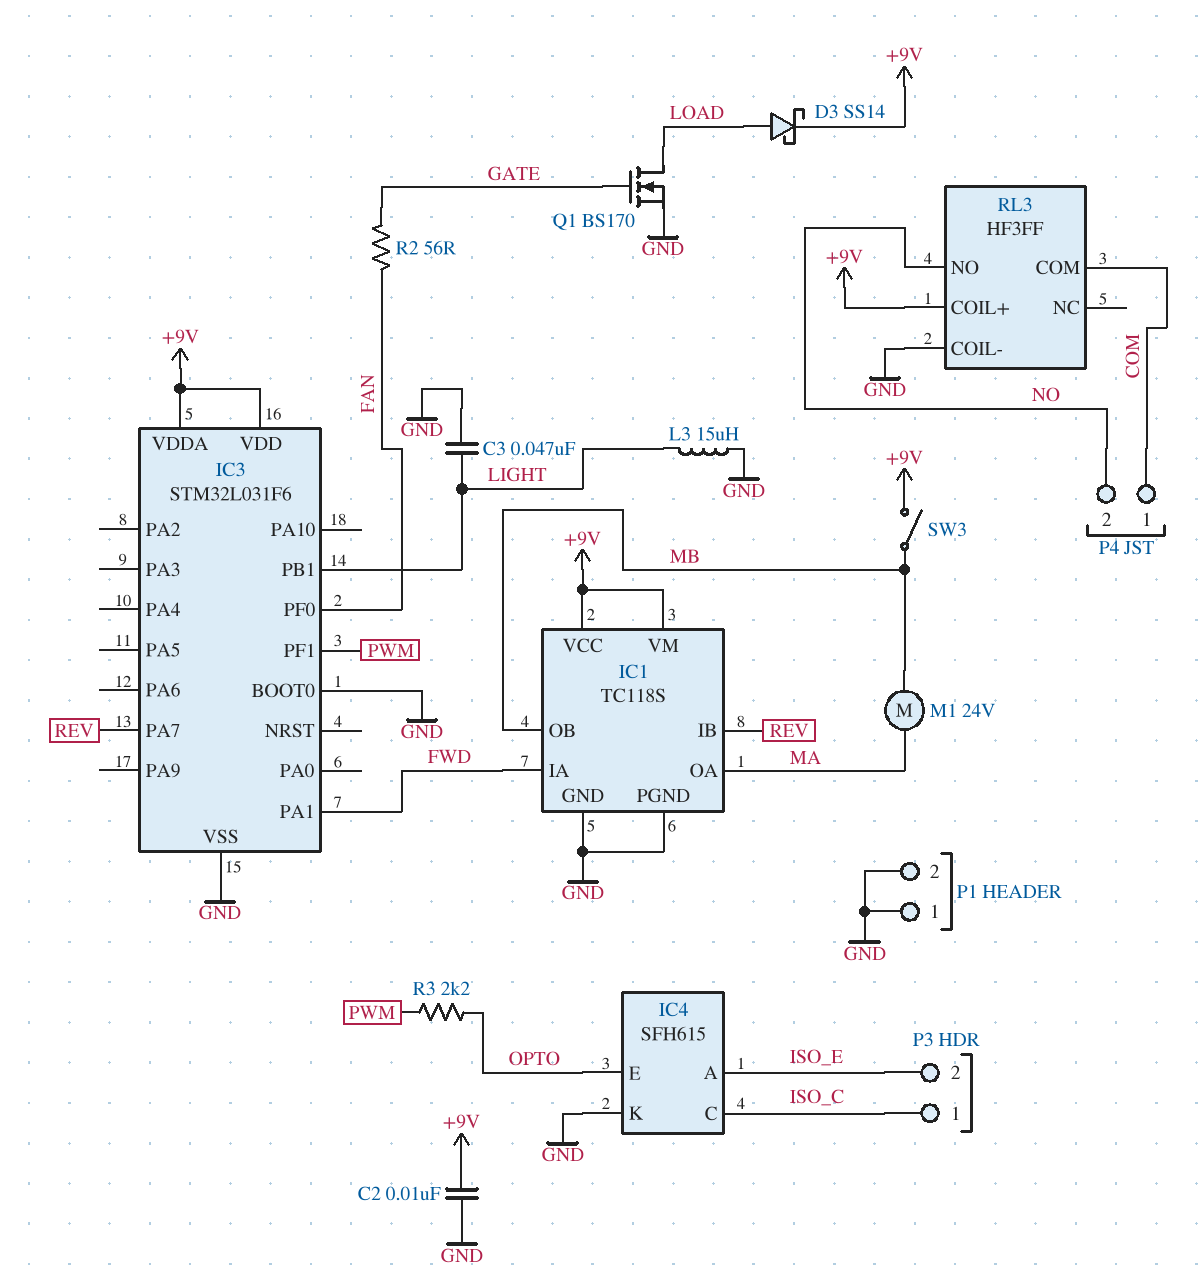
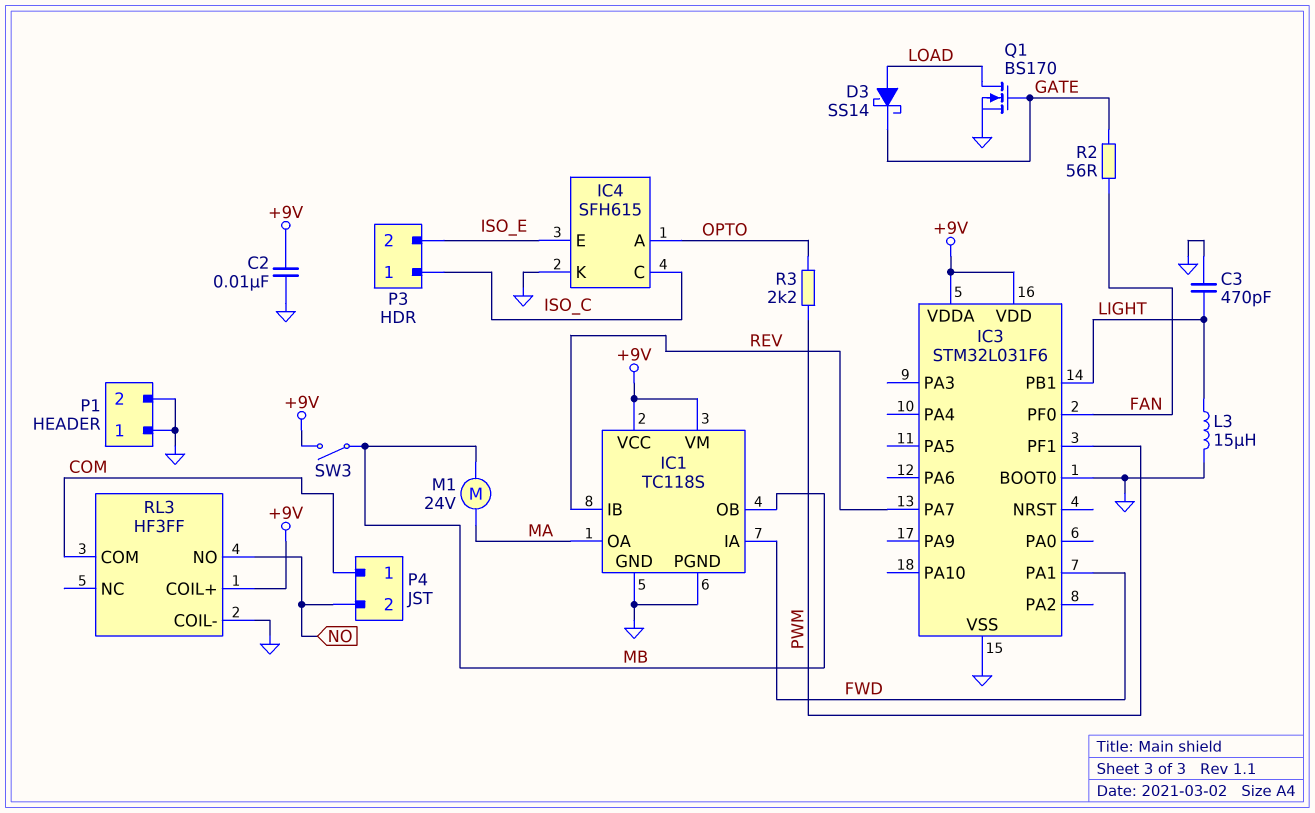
C3: 47nF (GND, LIGHT) -> 470pF (GND, LIGHT)
D3: schottky SS14 (A LOAD, K +9V) -> schottky SS14 (A LOAD, K GATE)
IC4 pin A: ISO_E -> OPTO
IC4 pin E: OPTO -> ISO_E

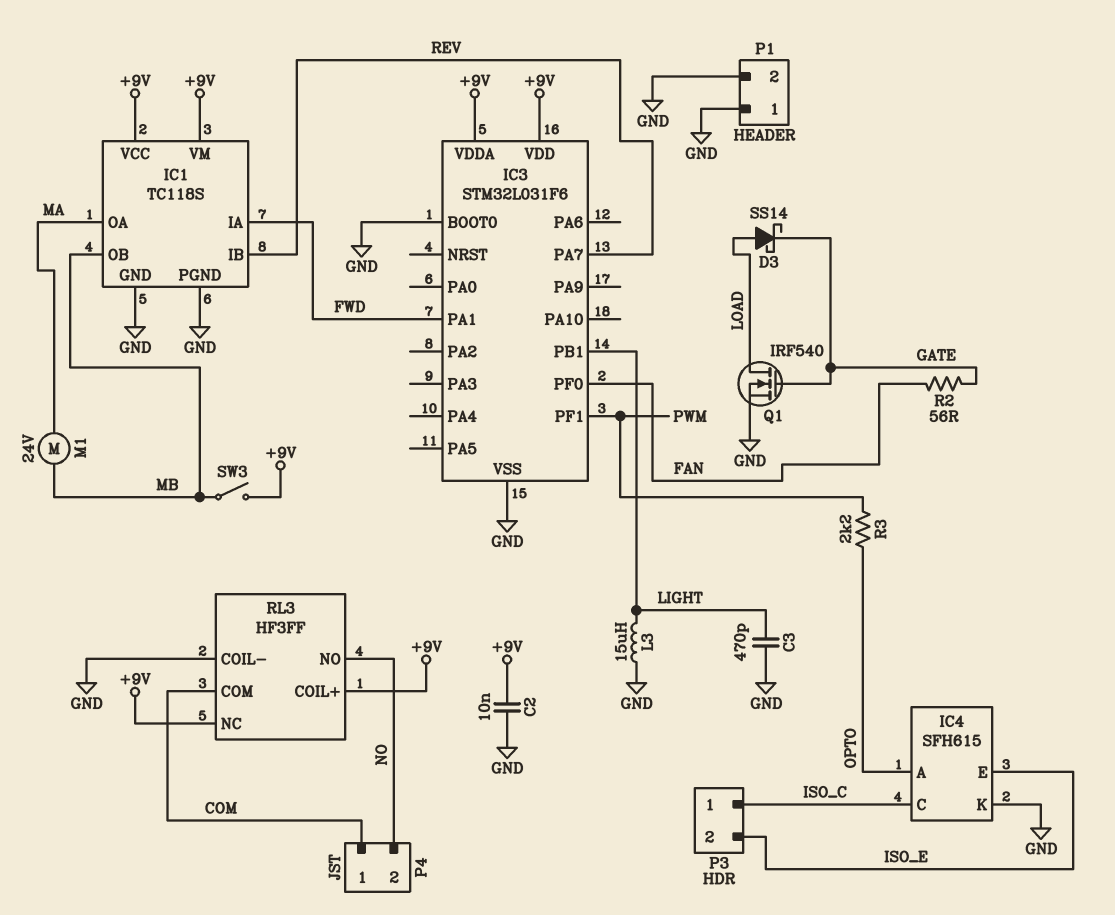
Q1: NMOS BS170 (G GATE, D LOAD, S GND) -> NMOS IRF540 (G GATE, D LOAD, S GND)
RL3 pin NC: none -> +9V

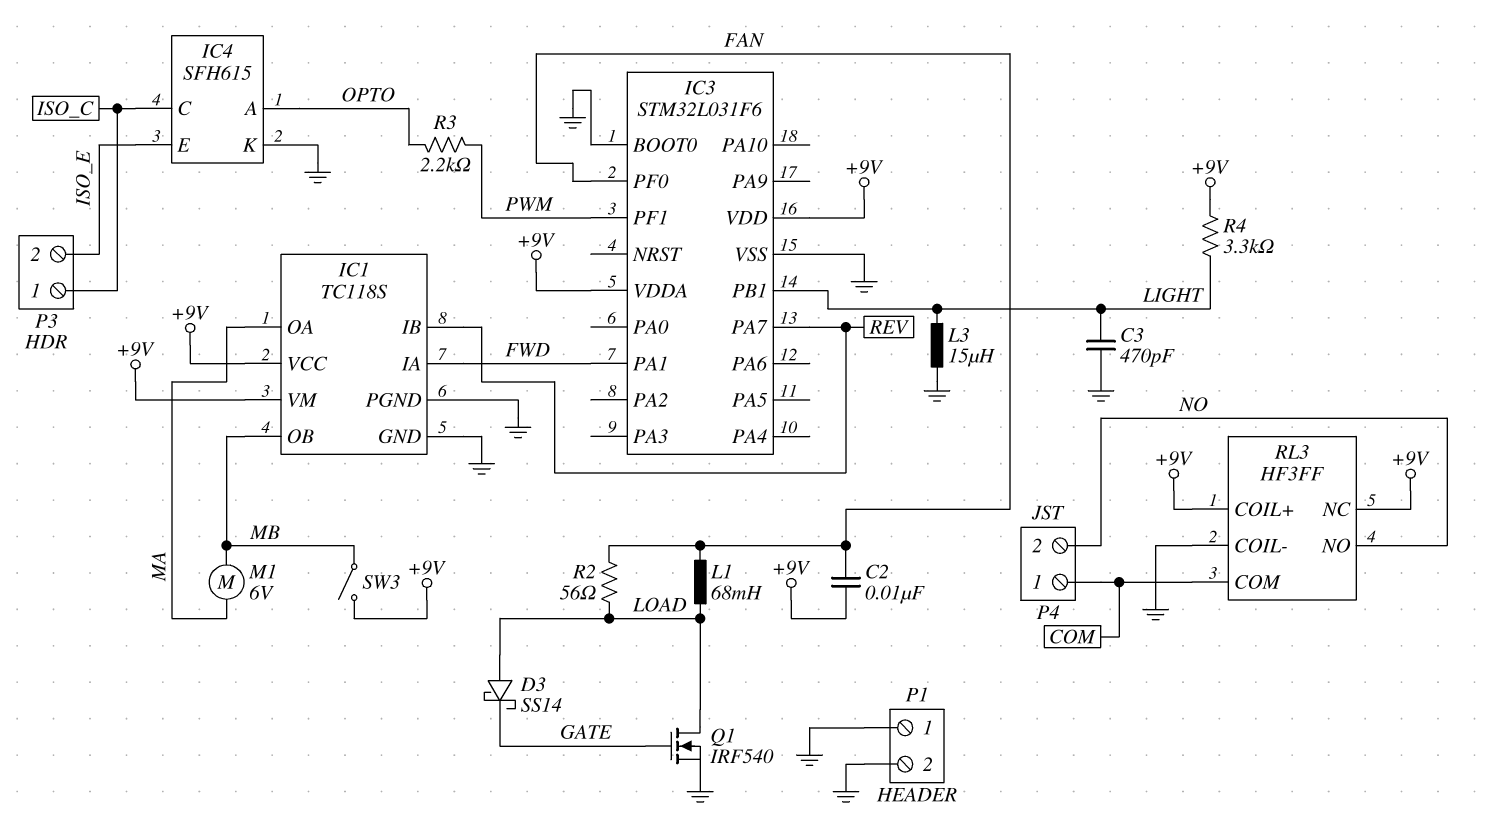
C2: 10nF (+9V, GND) -> 10nF (+9V, FAN)
L1: none -> 68mH (FAN, LOAD)
M1: motor 24V (MA, MB) -> motor 6V (MA, MB)
R2: 56 (FAN, GATE) -> 56 (FAN, LOAD)
R4: none -> 3.3k (+9V, LIGHT)

